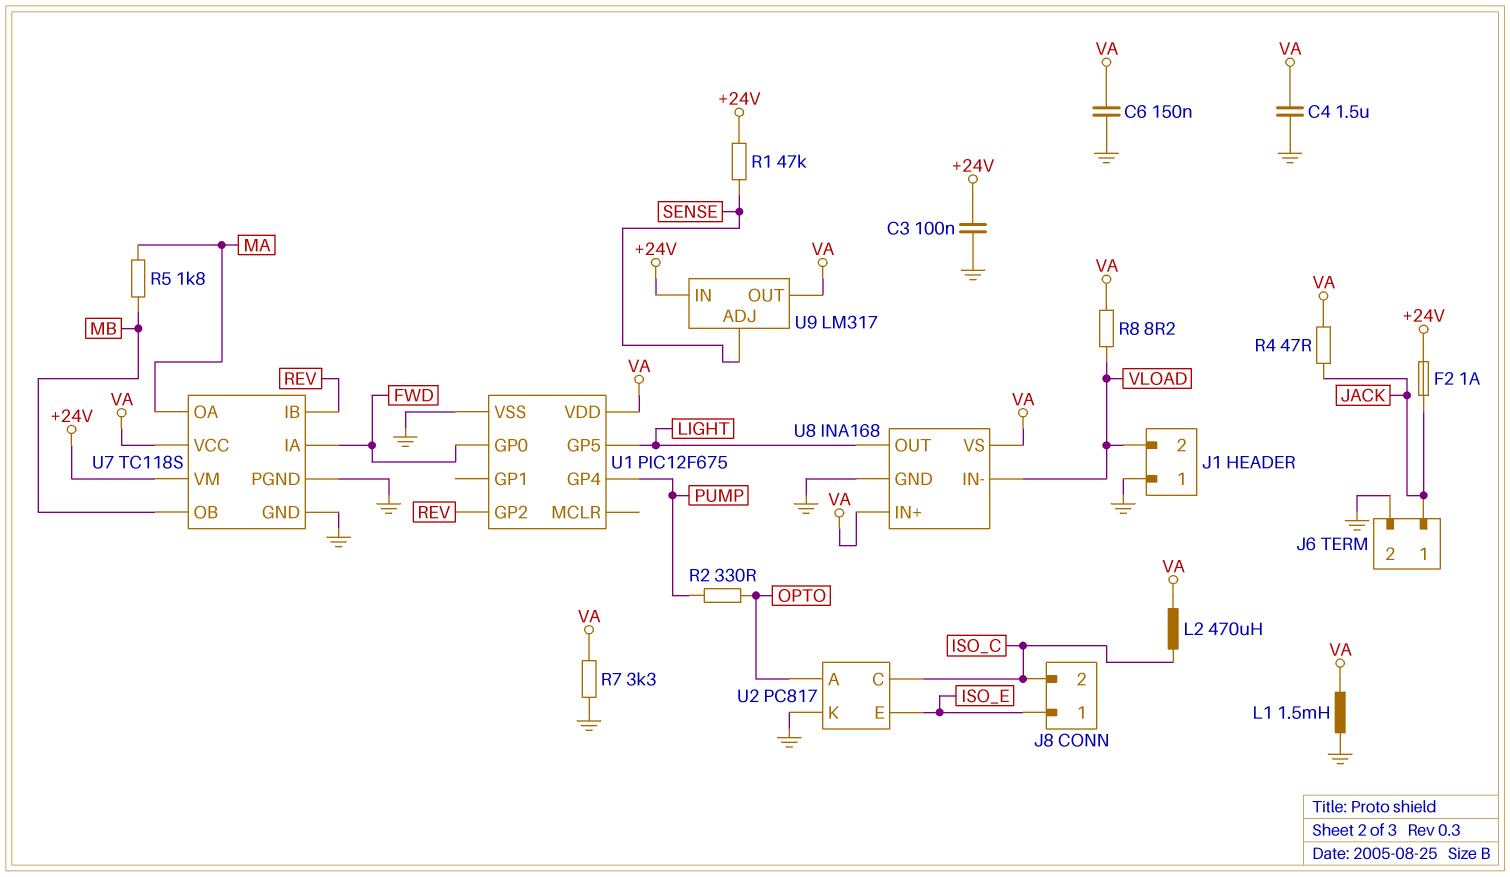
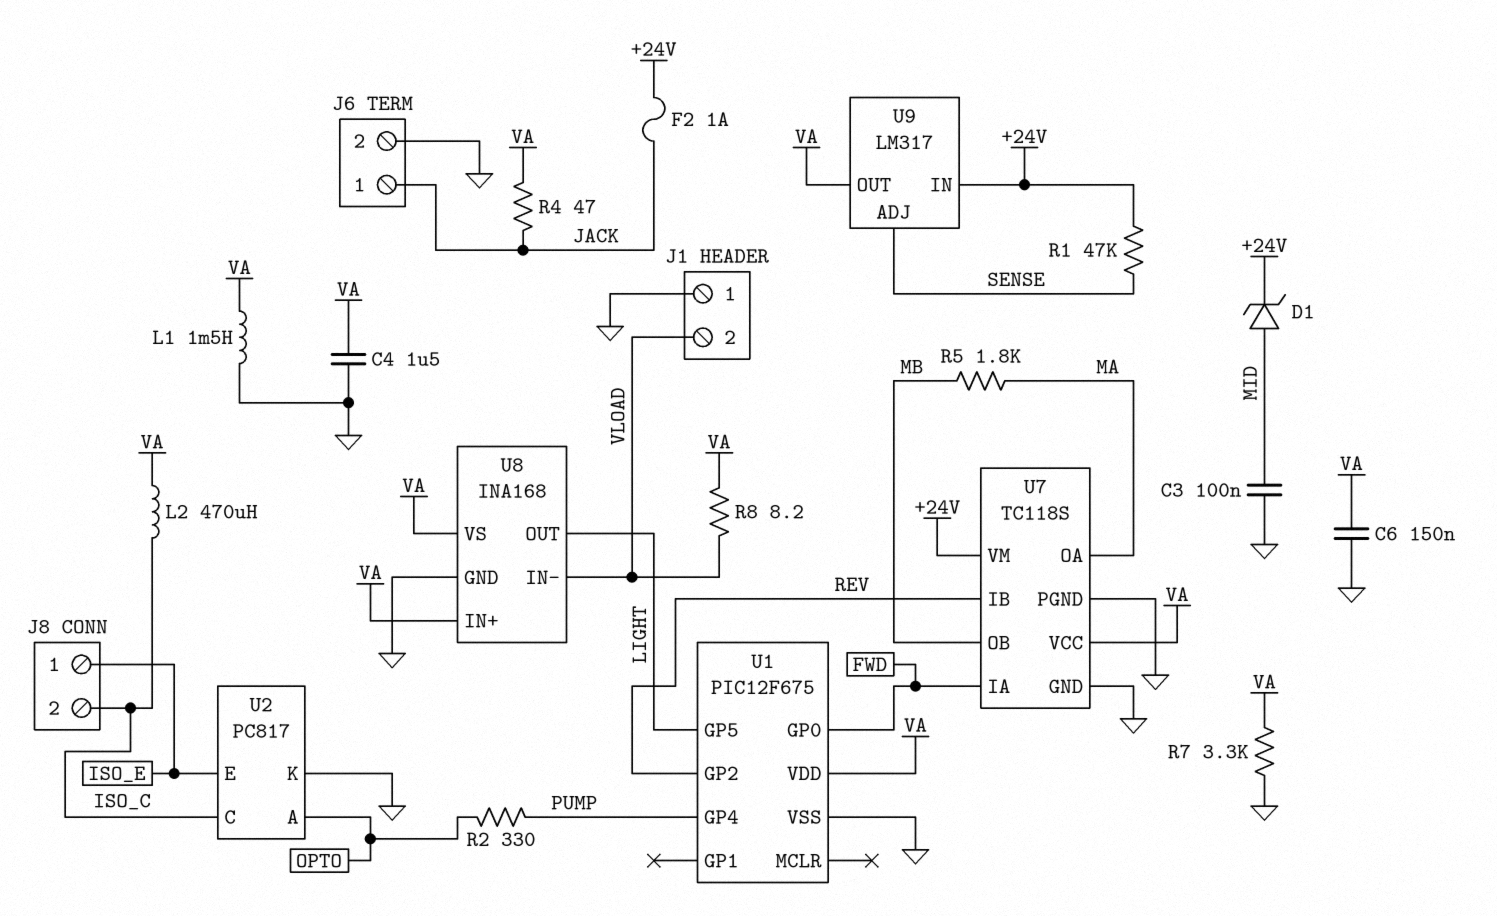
C3: 100nF (+24V, GND) -> 100nF (GND, MID)
D1: none -> zener (A MID, K +24V)

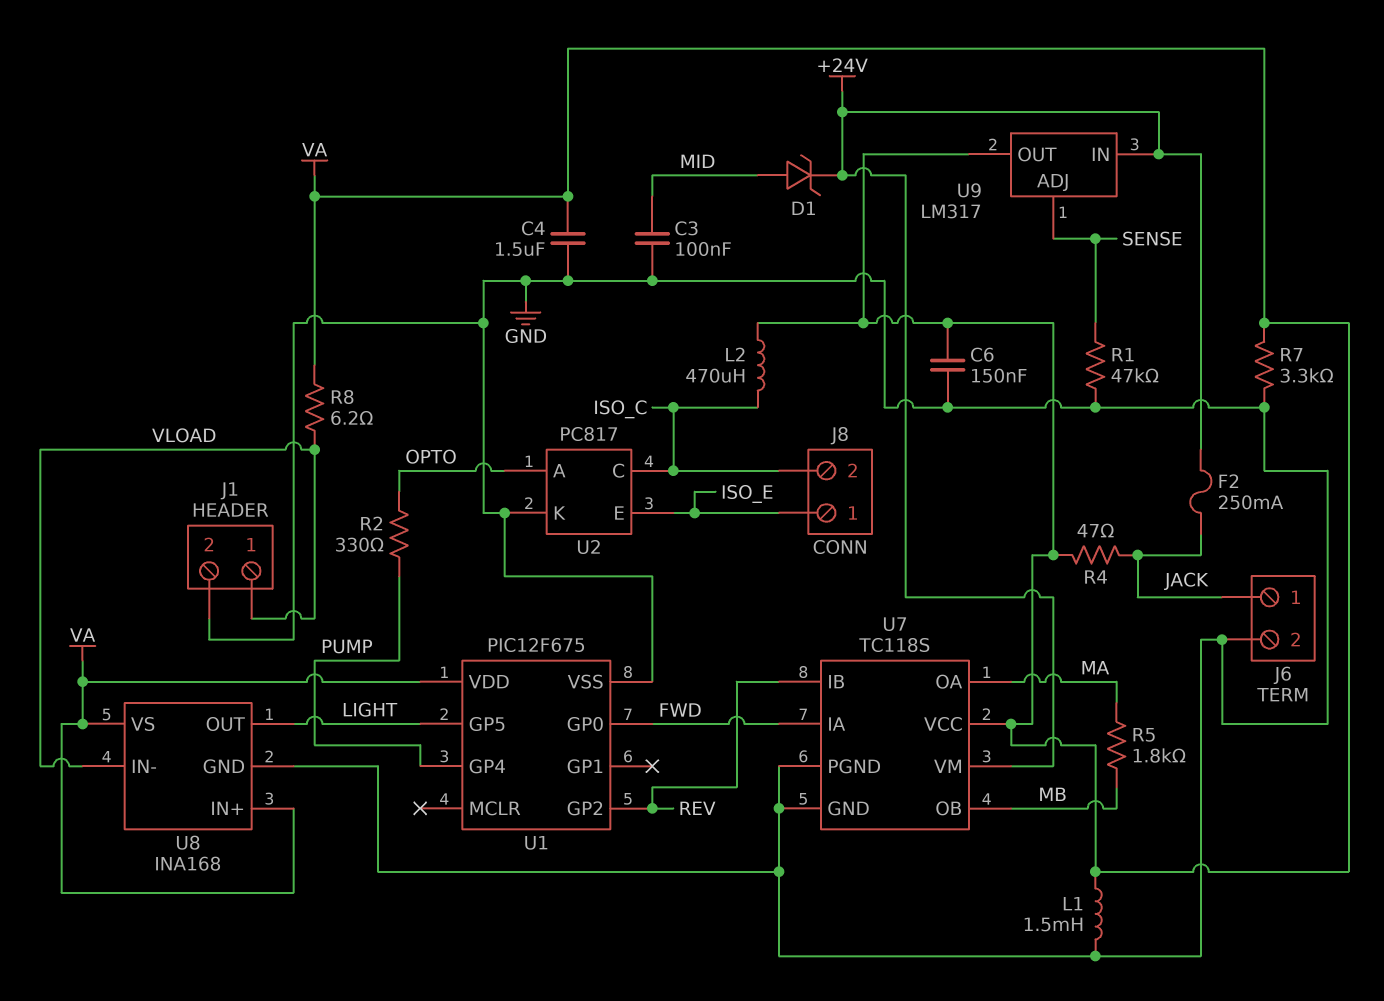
F2: 1A (+24V, JACK) -> 250mA (+24V, JACK)
J1 pin 1: GND -> VLOAD
J1 pin 2: VLOAD -> GND
R1: 47k (+24V, SENSE) -> 47k (GND, SENSE)
R8: 8.2 (VA, VLOAD) -> 6.2 (VA, VLOAD)

